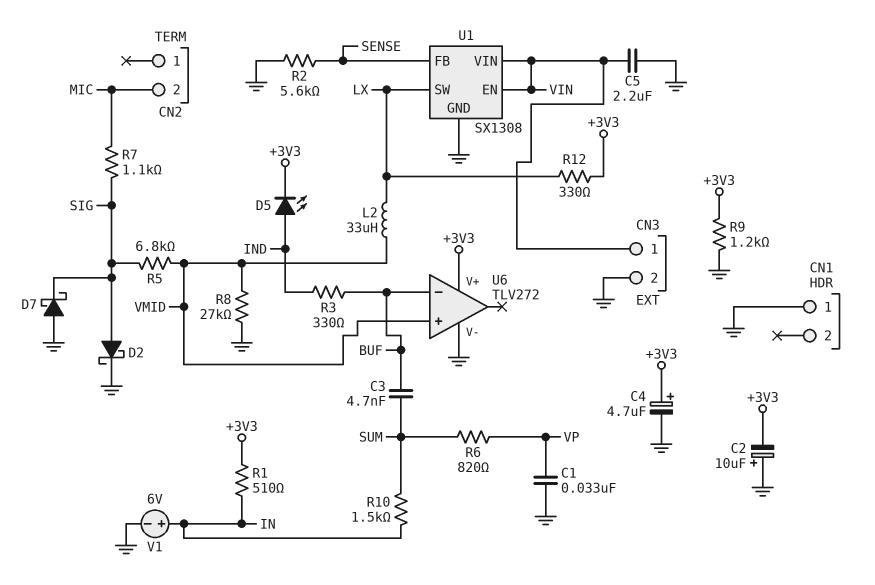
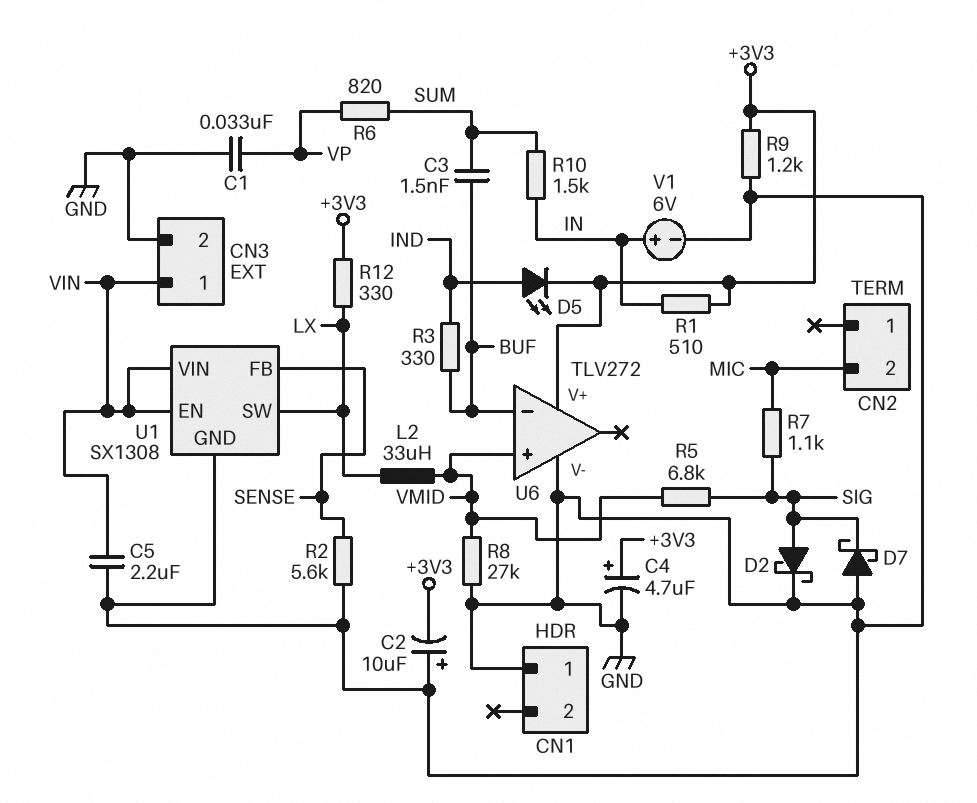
C3: 4.7nF (BUF, SUM) -> 1.5nF (BUF, SUM)

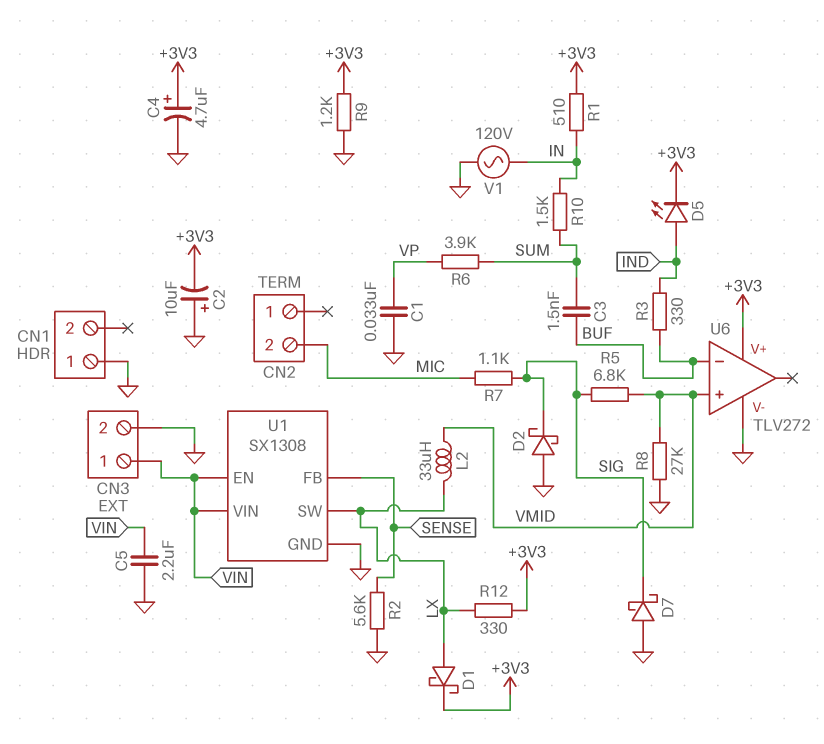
D1: none -> schottky (A LX, K +3V3)
D2: schottky (A SIG, K GND) -> schottky (A GND, K SIG)
R6: 820 (SUM, VP) -> 3.9k (SUM, VP)
V1: 6V (plus IN, minus GND) -> AC 120V (GND, IN)

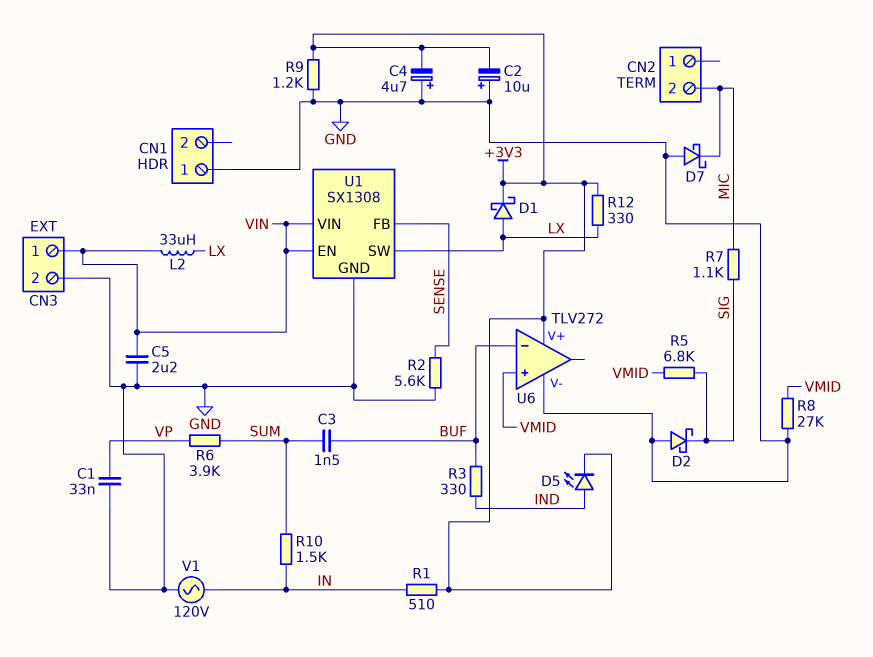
C4: 4.7uF (plus +3V3, minus GND) -> 4.7uF (plus GND, minus +3V3)
D7: schottky (A GND, K SIG) -> schottky (A GND, K MIC)
L2: 33uH (LX, VMID) -> 33uH (LX, VIN)

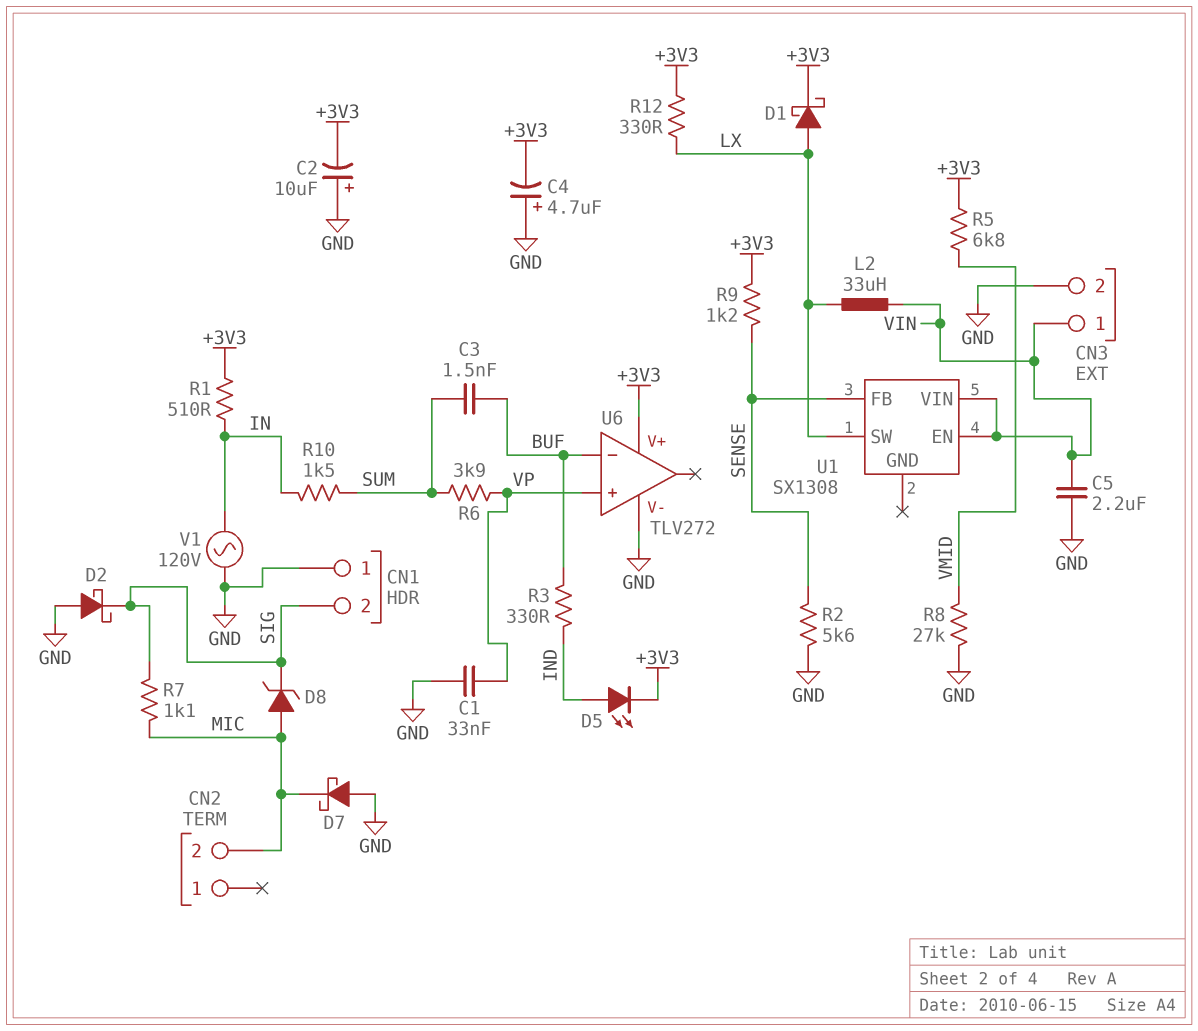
CN1 pin 2: none -> SIG
D8: none -> zener (A MIC, K SIG)
R5: 6.8k (SIG, VMID) -> 6.8k (+3V3, VMID)
R9: 1.2k (+3V3, GND) -> 1.2k (+3V3, SENSE)
U1 pin GND: GND -> none
U6 pin in+: VMID -> VP

